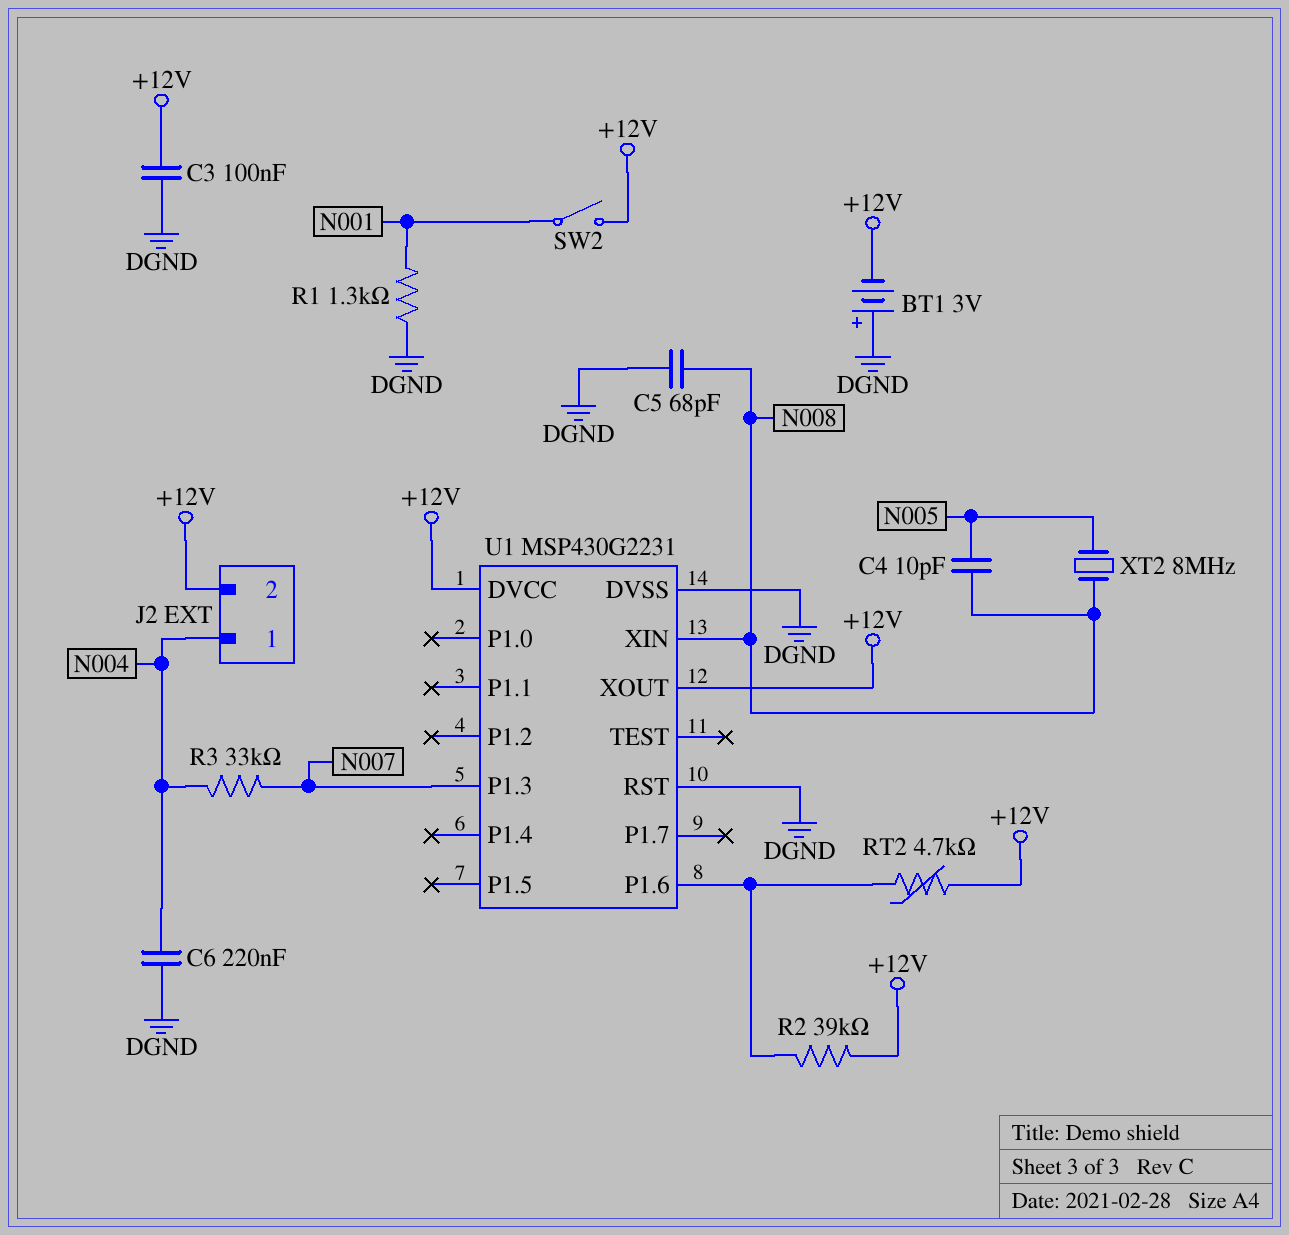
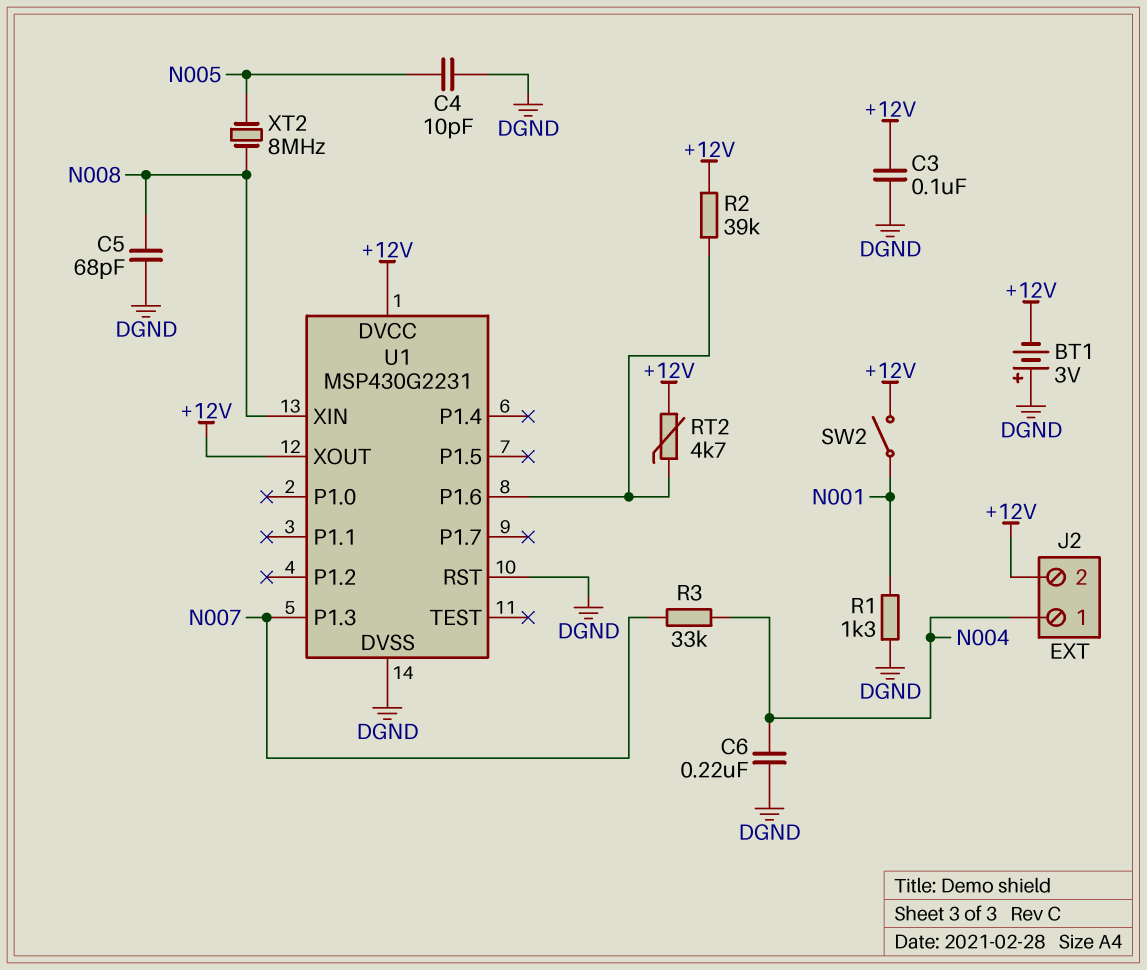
C4: 10pF (N005, N008) -> 10pF (DGND, N005)

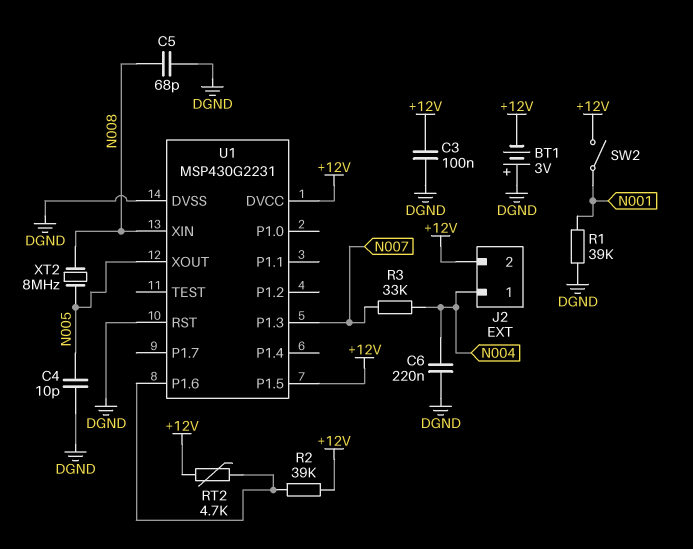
R1: 1.3k (DGND, N001) -> 39k (DGND, N001)
U1 pin P1.5: none -> +12V
U1 pin XOUT: +12V -> N005

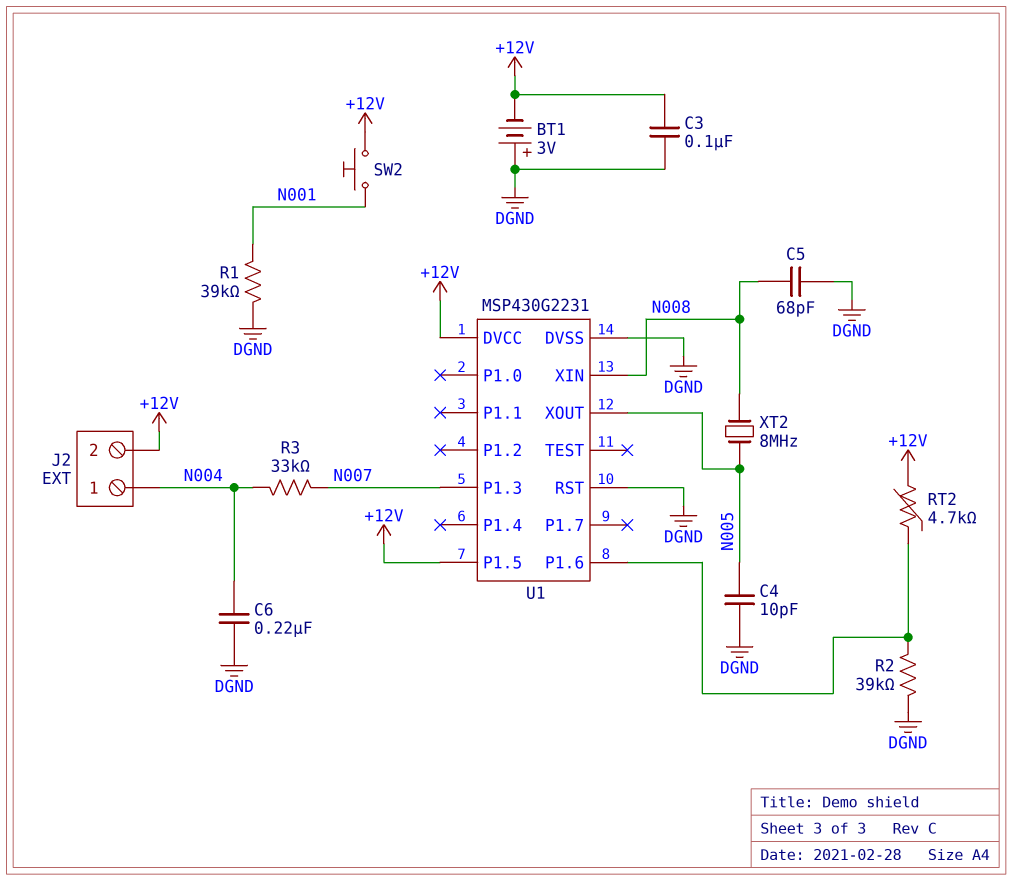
R2: 39k (+12V, U1/P1.6) -> 39k (DGND, U1/P1.6)
SW2: switch (+12V, N001) -> button (+12V, N001)

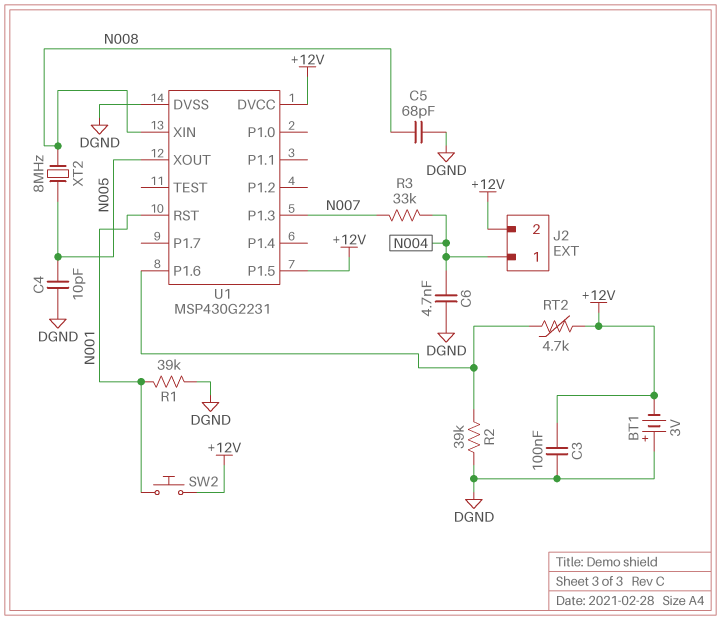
C6: 220nF (DGND, N004) -> 4.7nF (DGND, N004)
U1 pin RST: DGND -> N001

